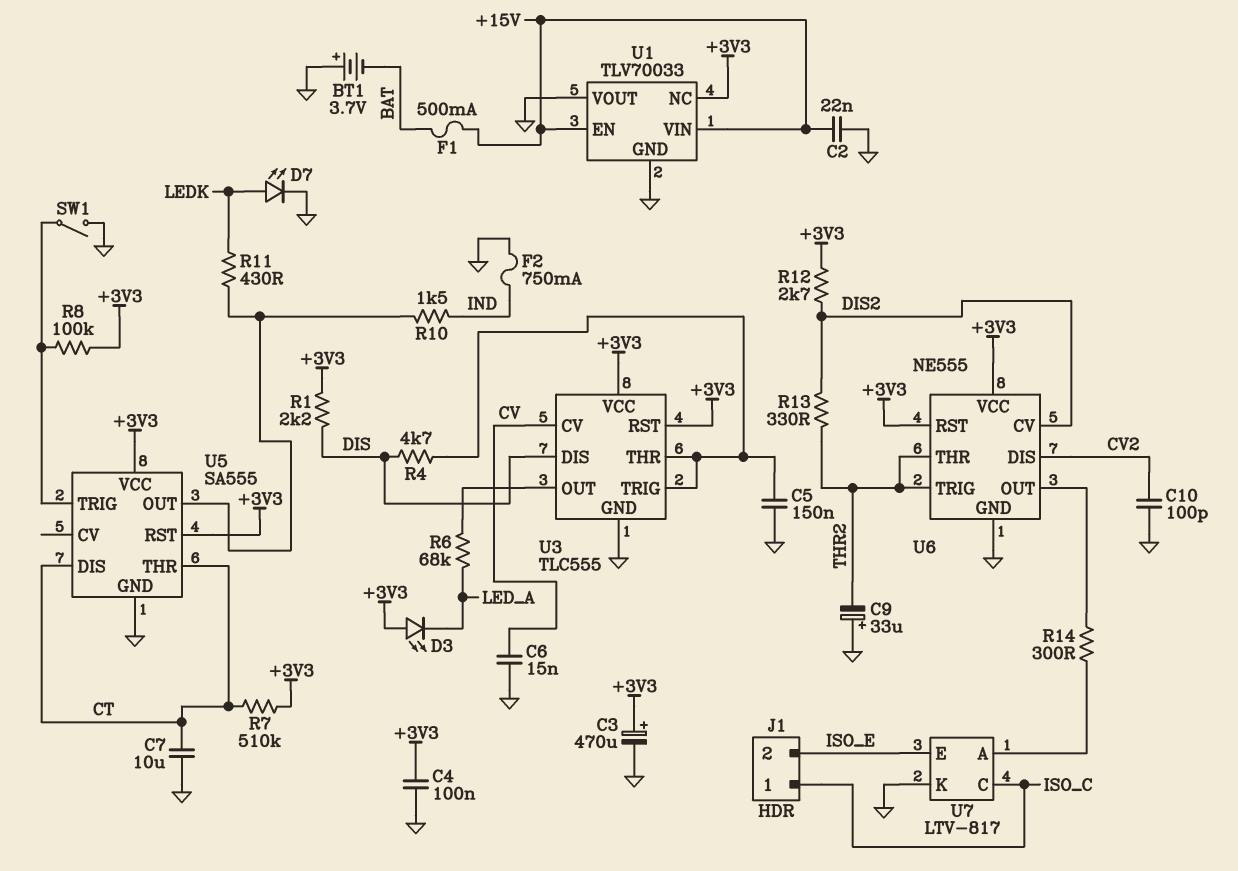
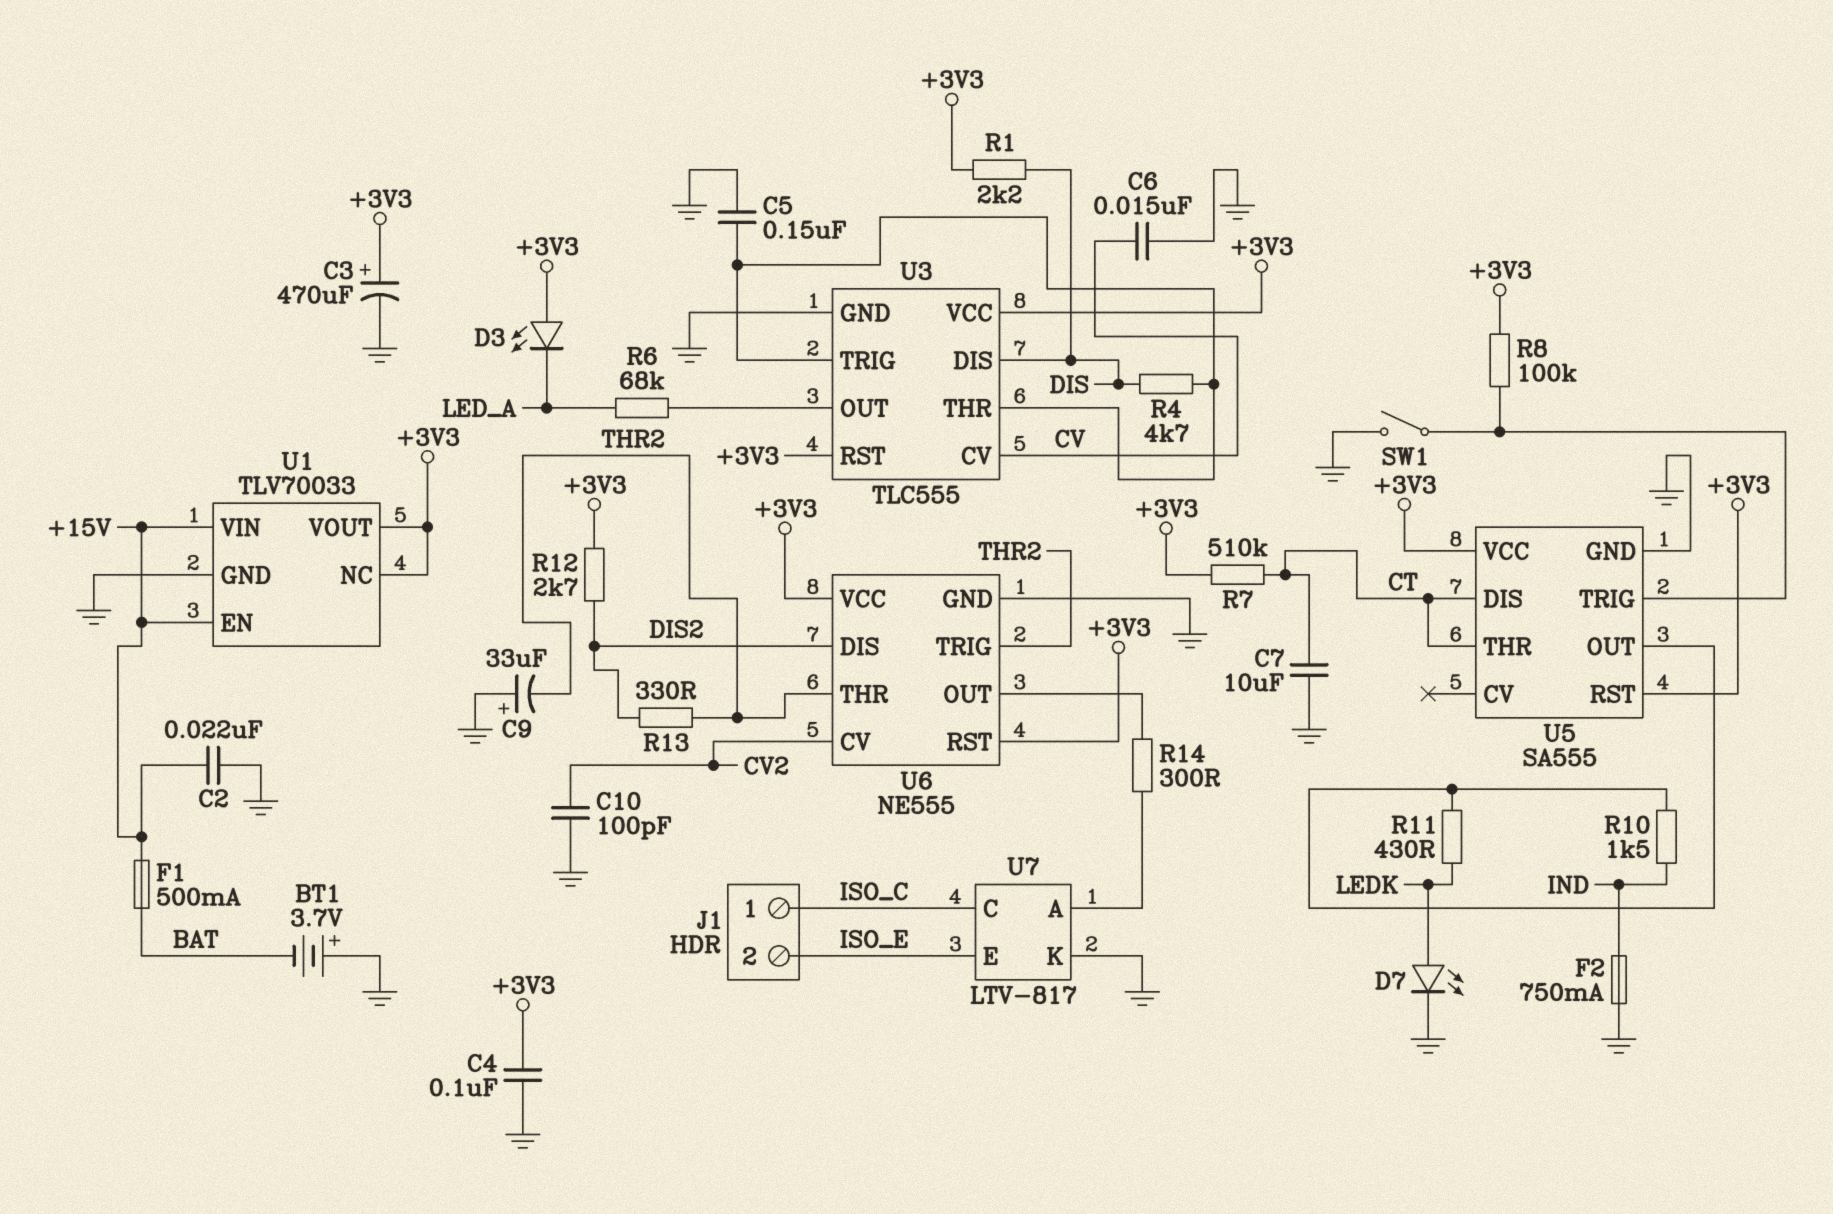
U1 pin VOUT: GND -> +3V3
U6 pin CV: DIS2 -> CV2
U6 pin DIS: CV2 -> DIS2

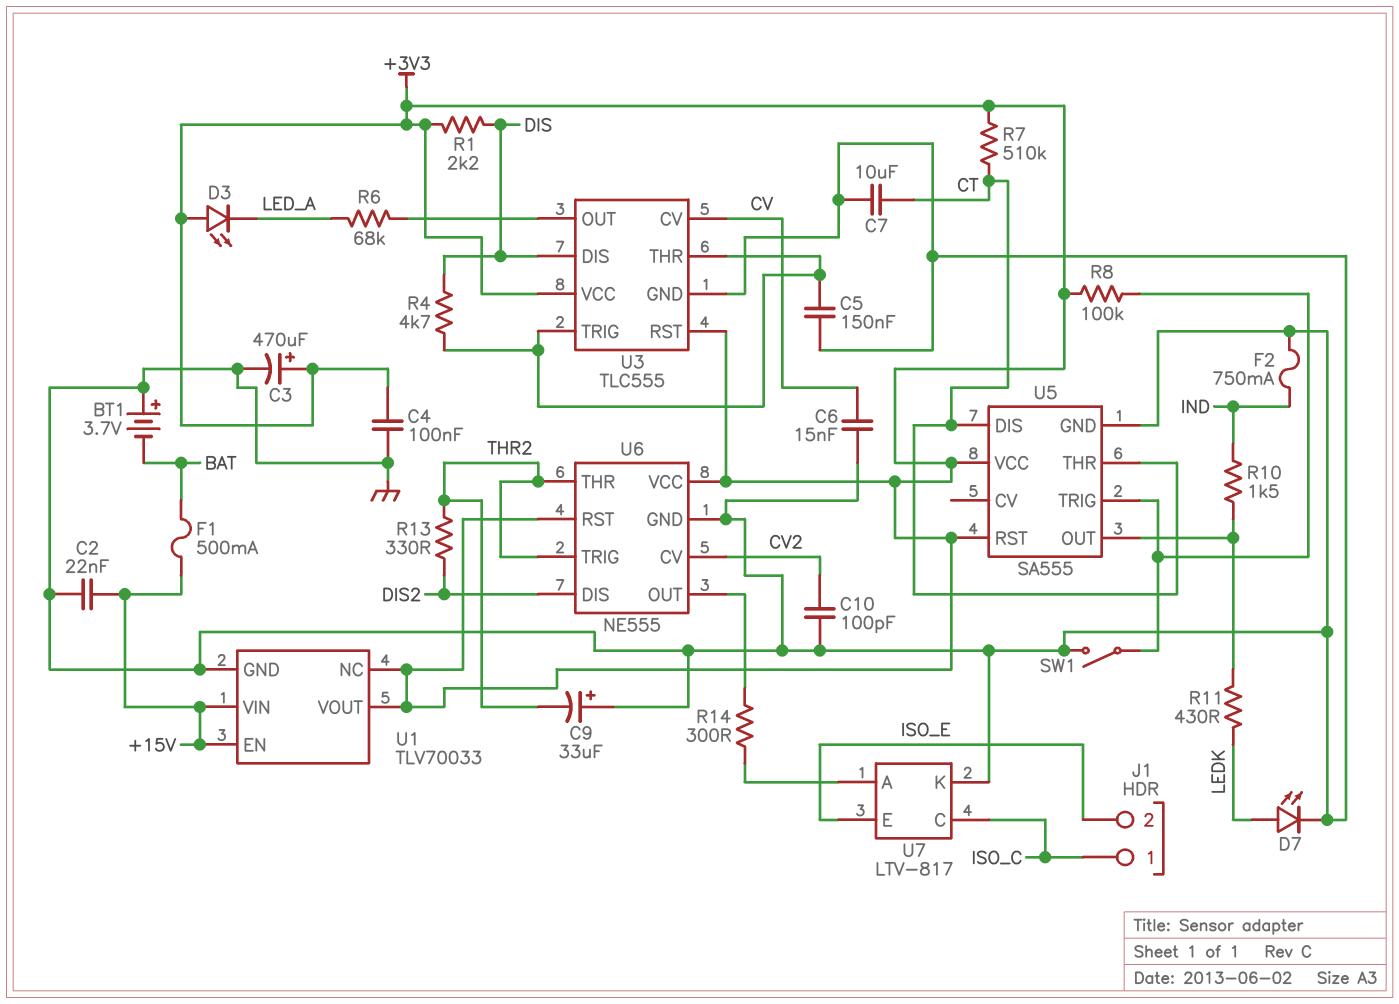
R12: 2.7k (+3V3, DIS2) -> none

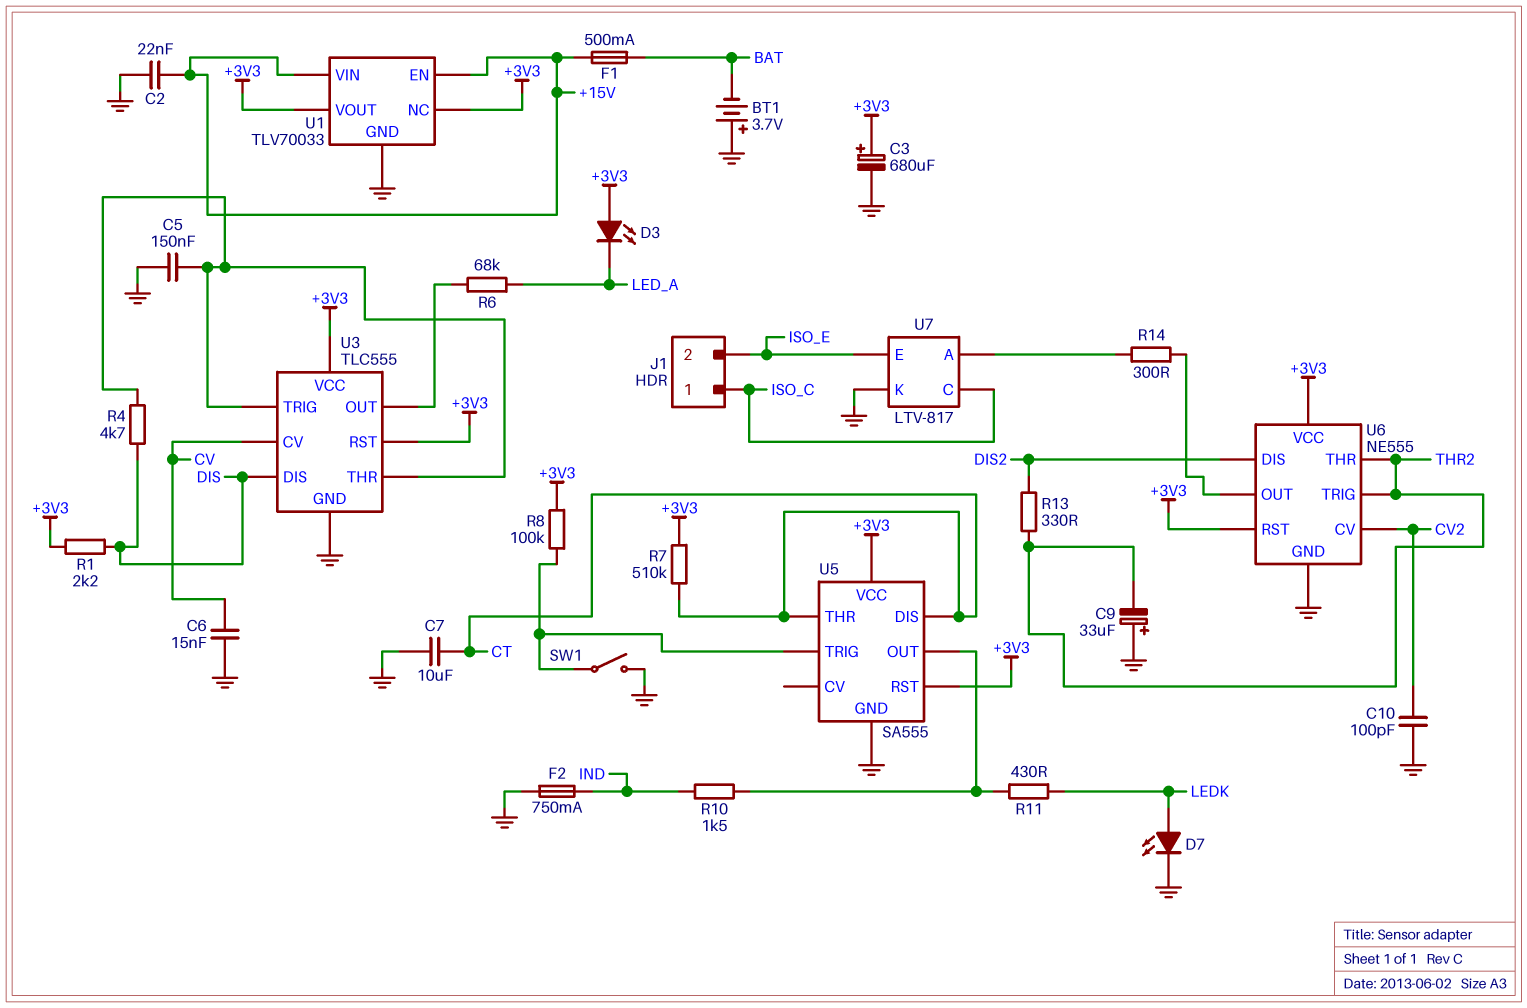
C3: 470uF (plus +3V3, minus GND) -> 680uF (plus +3V3, minus GND)
C4: 100nF (+3V3, GND) -> none

